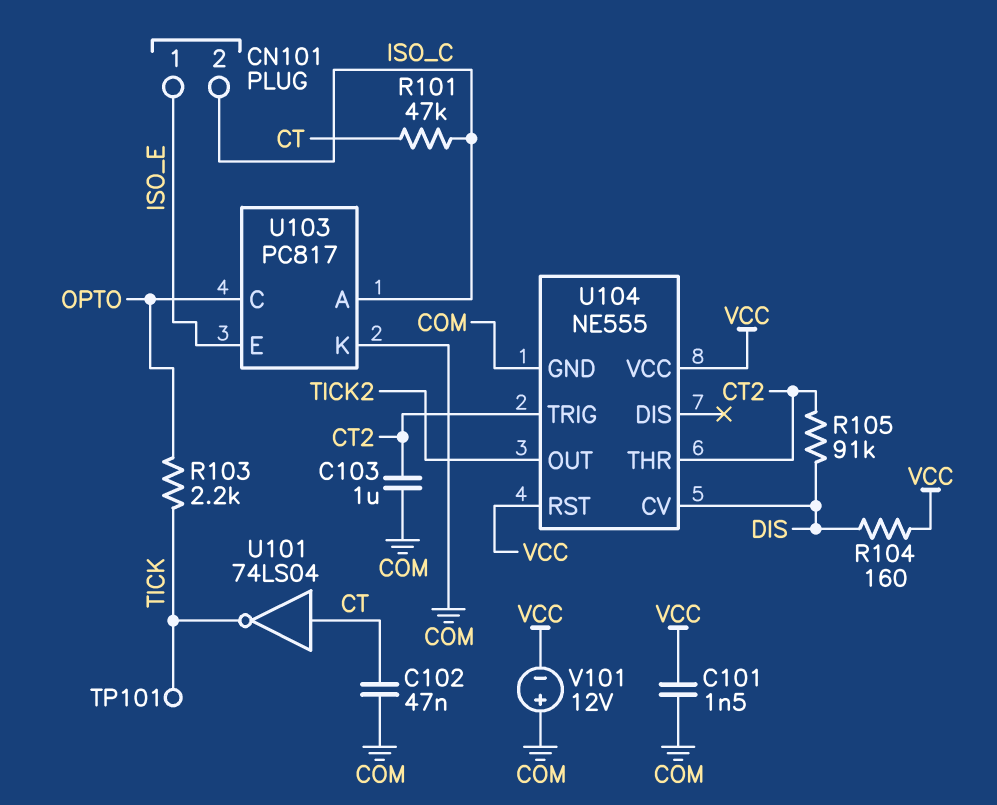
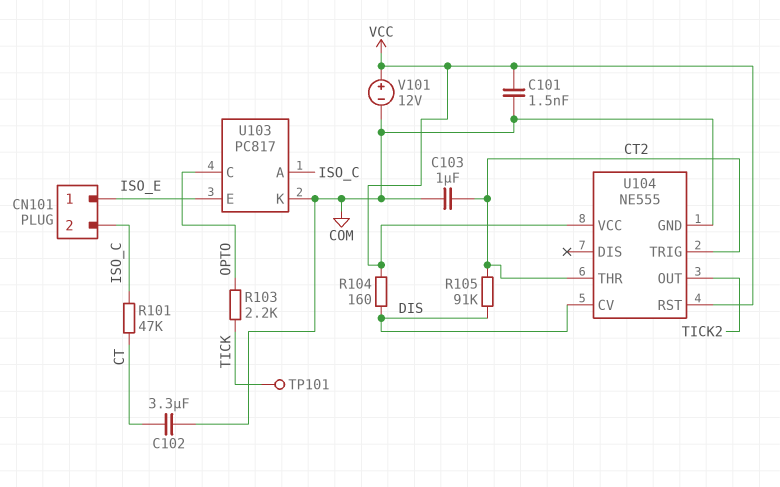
C102: 47nF (COM, CT) -> 3.3uF (COM, CT)
U101: NOT 74LS04 (in CT, out TICK) -> none
V101: 12V (plus COM, minus VCC) -> 12V (plus VCC, minus COM)

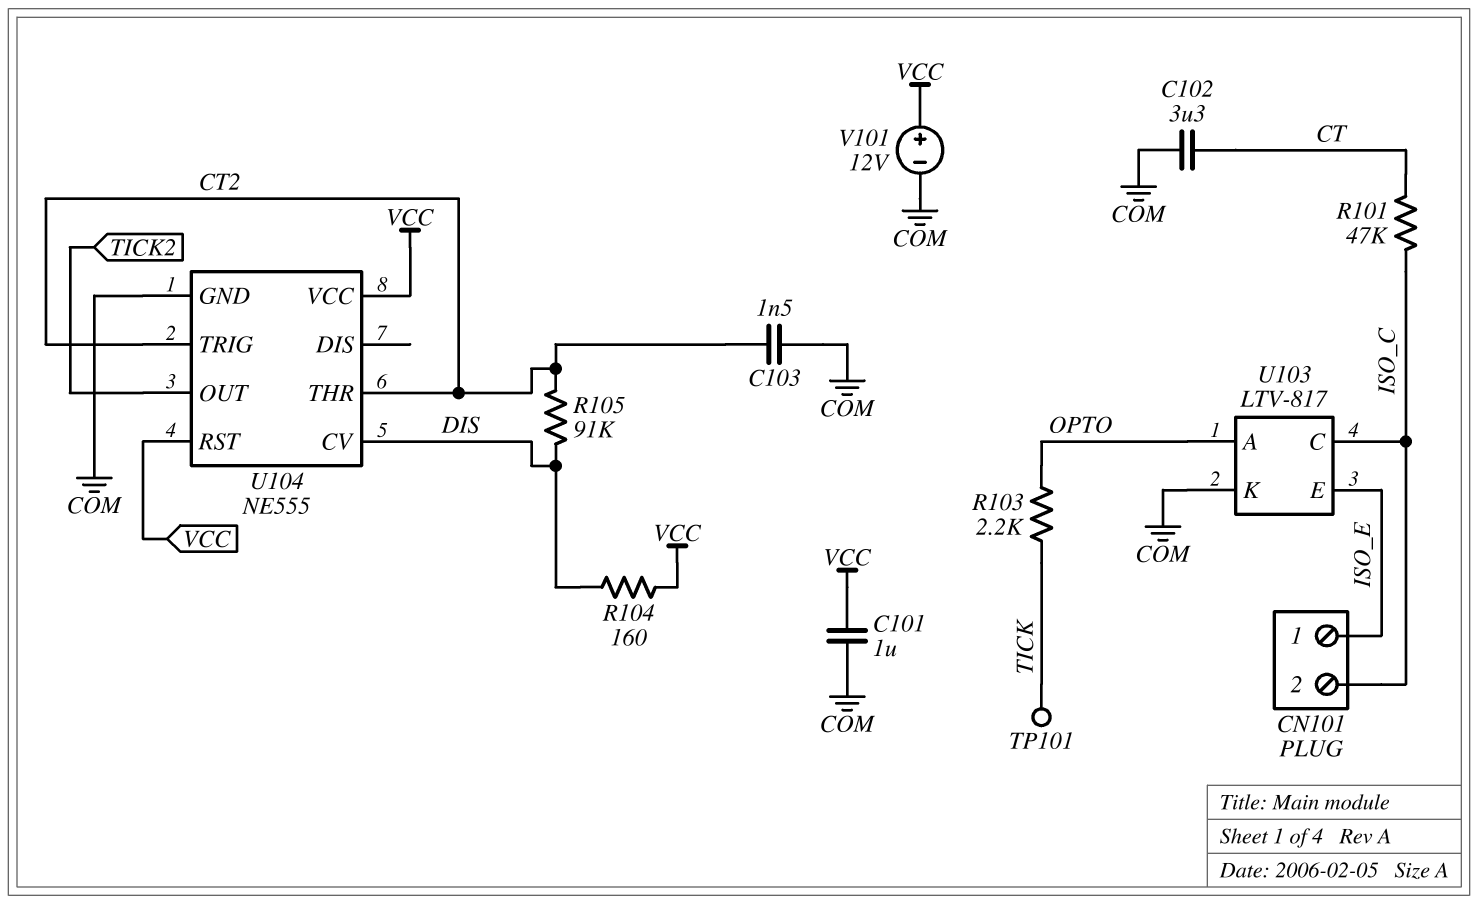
C101: 1.5nF (COM, VCC) -> 1uF (COM, VCC)
C103: 1uF (COM, CT2) -> 1.5nF (COM, CT2)
U103: PC817 -> LTV-817
U103 pin A: ISO_C -> OPTO
U103 pin C: OPTO -> ISO_C

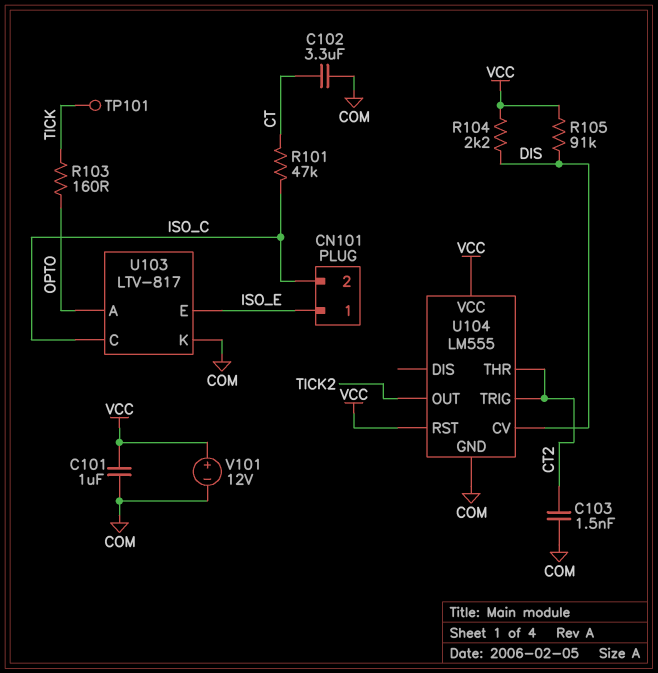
R103: 2.2k (OPTO, TICK) -> 160 (OPTO, TICK)
R104: 160 (DIS, VCC) -> 2.2k (DIS, VCC)
R105: 91k (CT2, DIS) -> 91k (DIS, VCC)
U104: NE555 -> LM555

